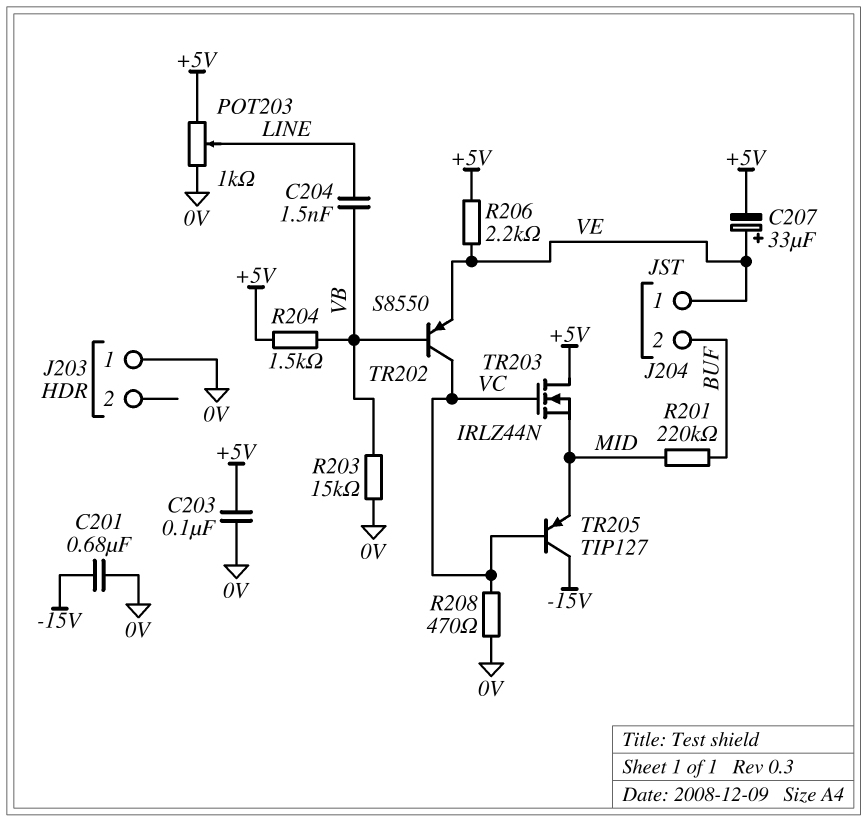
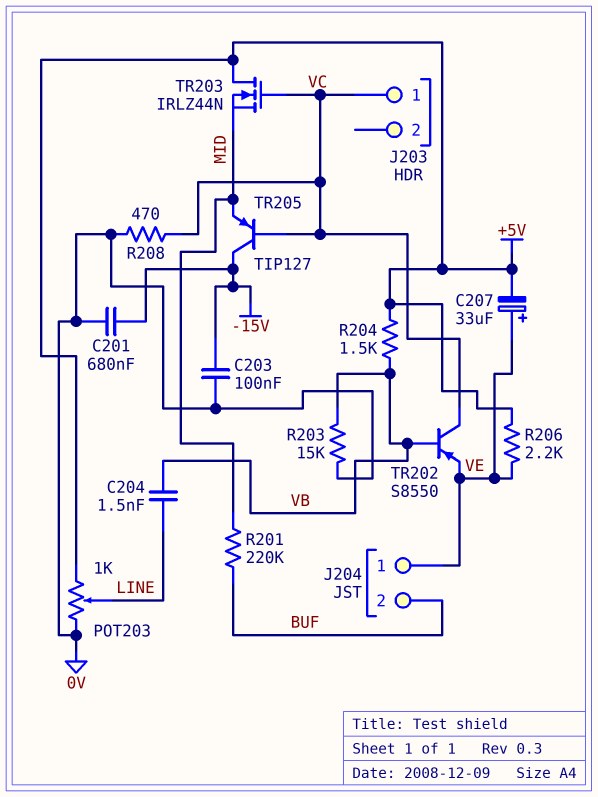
C203: 100nF (+5V, 0V) -> 100nF (-15V, 0V)
J203 pin 1: 0V -> VC

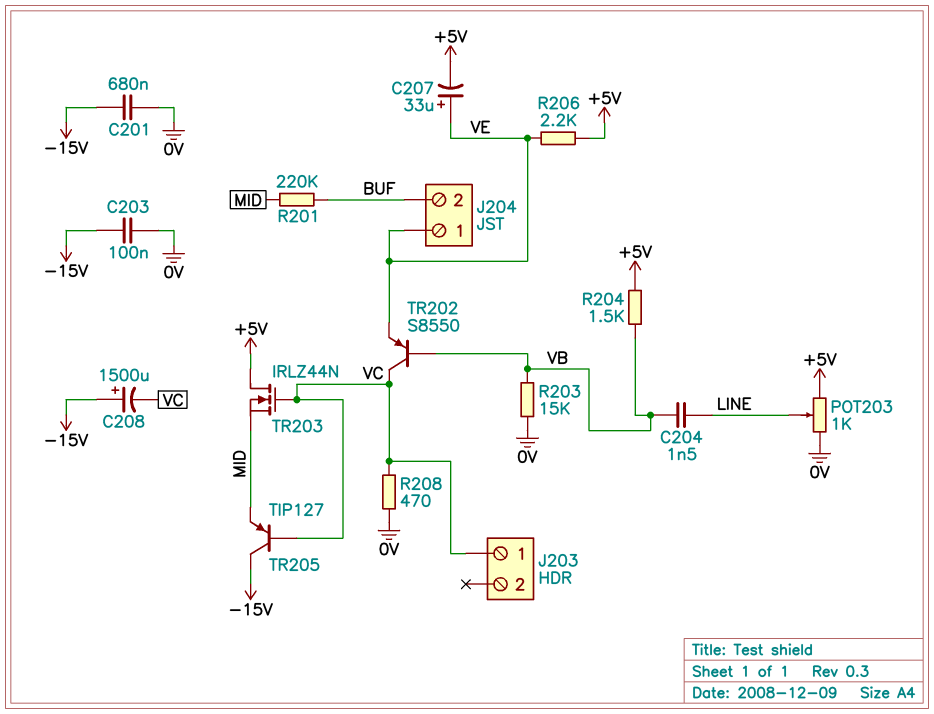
C208: none -> 1500uF (plus -15V, minus VC)

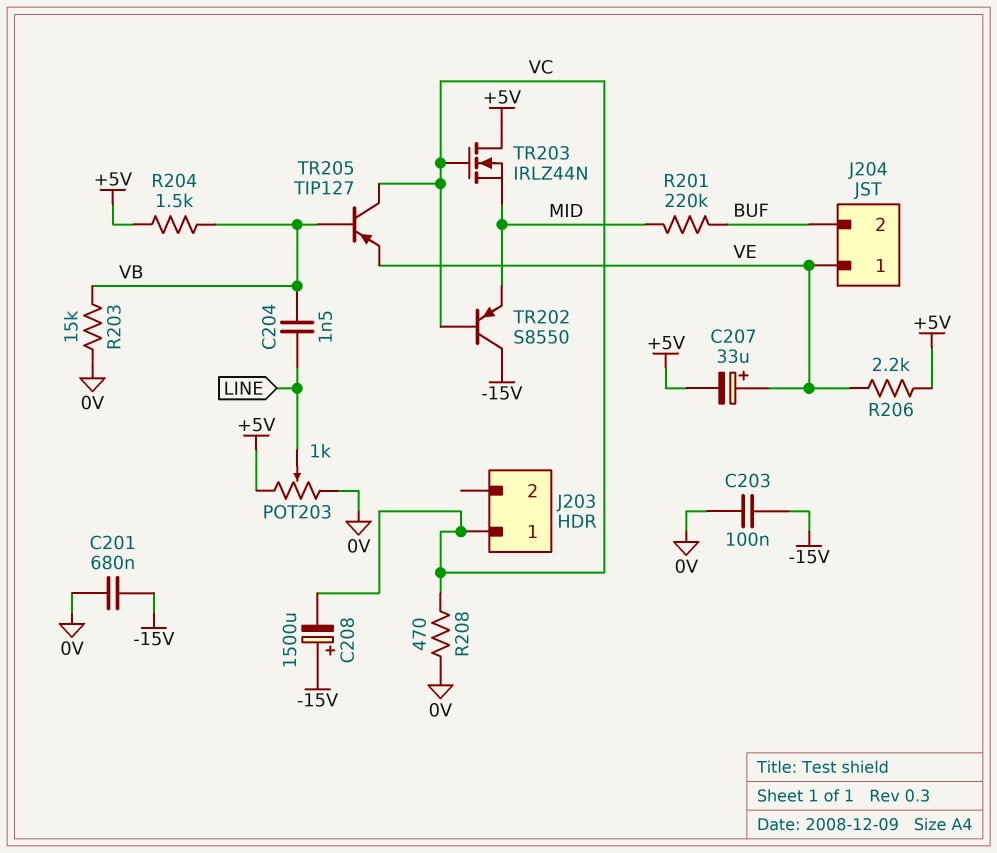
TR202: PNP S8550 (B VB, C VC, E VE) -> PNP S8550 (B VC, C -15V, E MID)
TR205: PNP TIP127 (B VC, C -15V, E MID) -> PNP TIP127 (B VB, C VC, E VE)

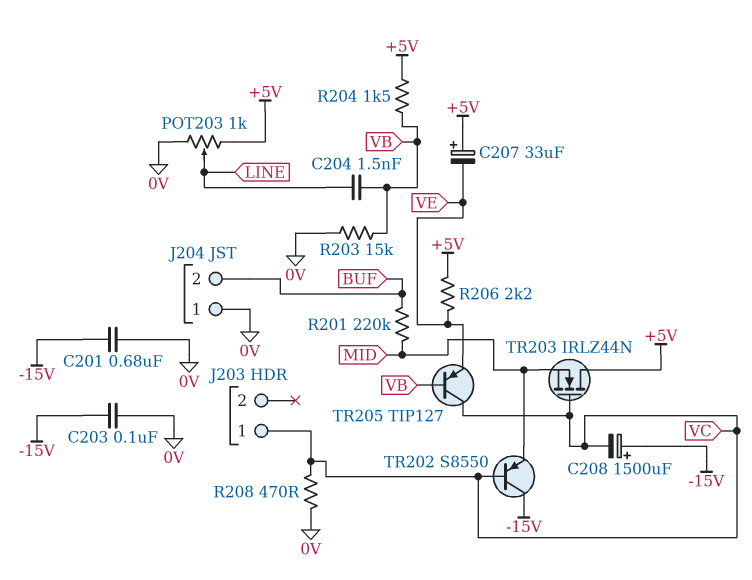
C207: 33uF (plus VE, minus +5V) -> 33uF (plus +5V, minus VE)
J204 pin 1: VE -> 0V

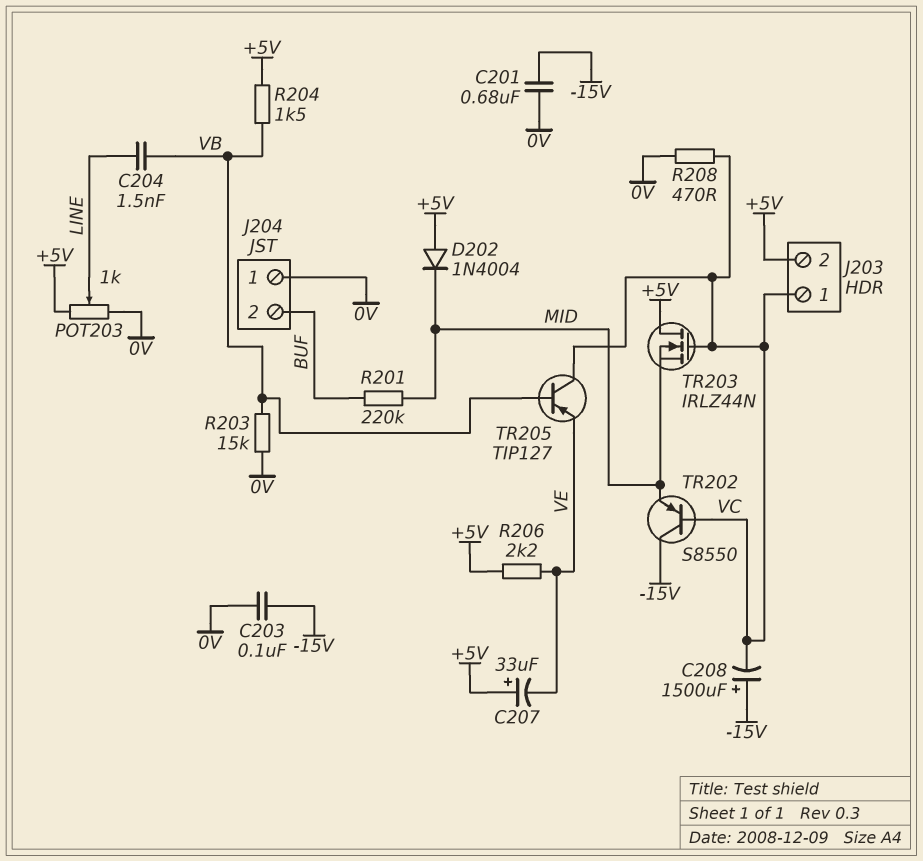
D202: none -> diode 1N4004 (A +5V, K MID)
J203 pin 2: none -> +5V

